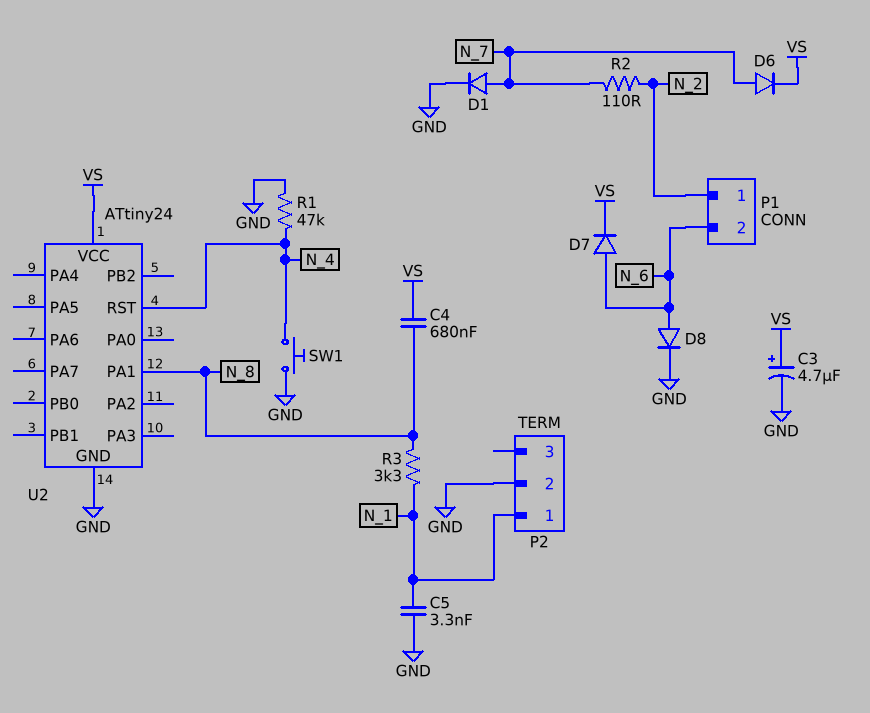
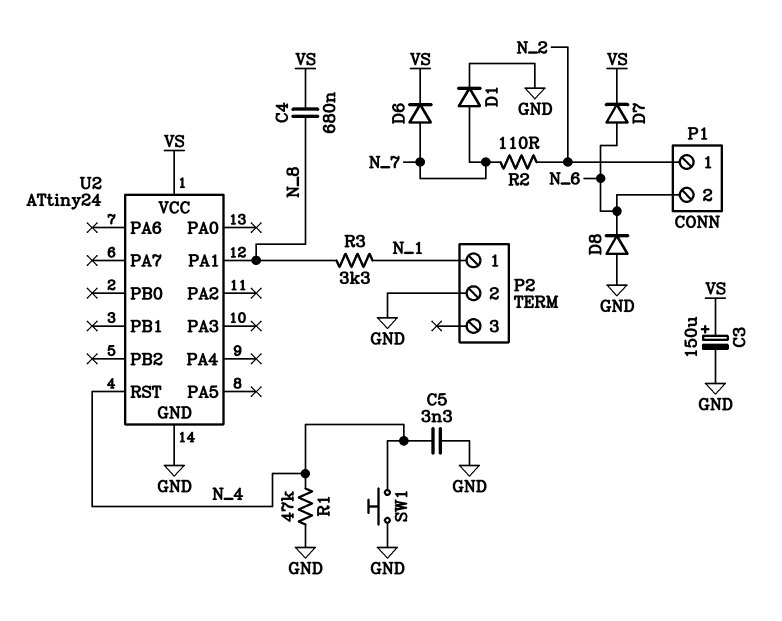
C3: 4.7uF (plus VS, minus GND) -> 150uF (plus VS, minus GND)
C5: 3.3nF (GND, N_1) -> 3.3nF (GND, N_4)
D8: diode (A N_6, K GND) -> diode (A GND, K N_6)

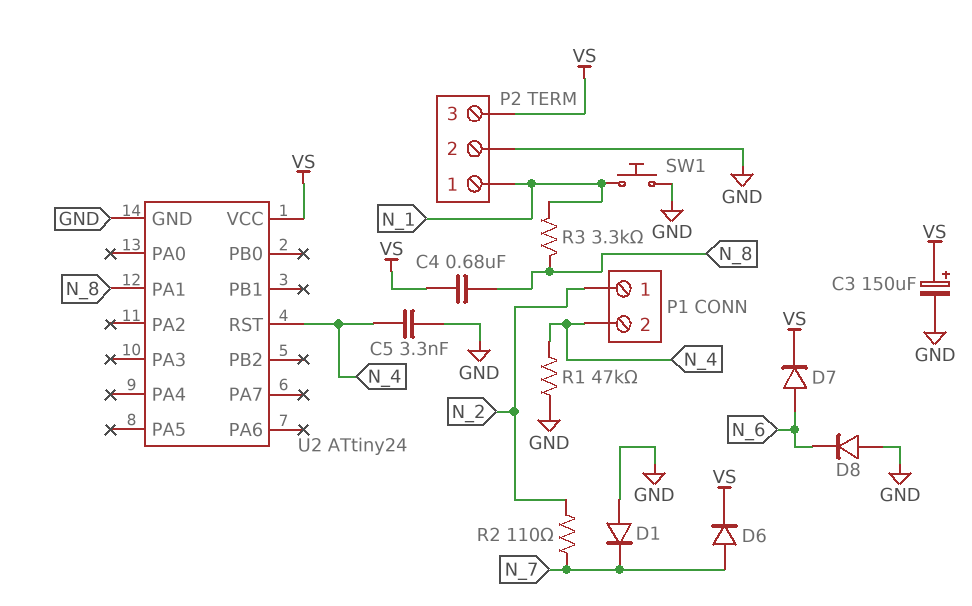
D1: diode (A N_7, K GND) -> diode (A GND, K N_7)
P1 pin 2: N_6 -> N_4
P2 pin 3: none -> VS
SW1: button (GND, N_4) -> button (GND, N_1)

